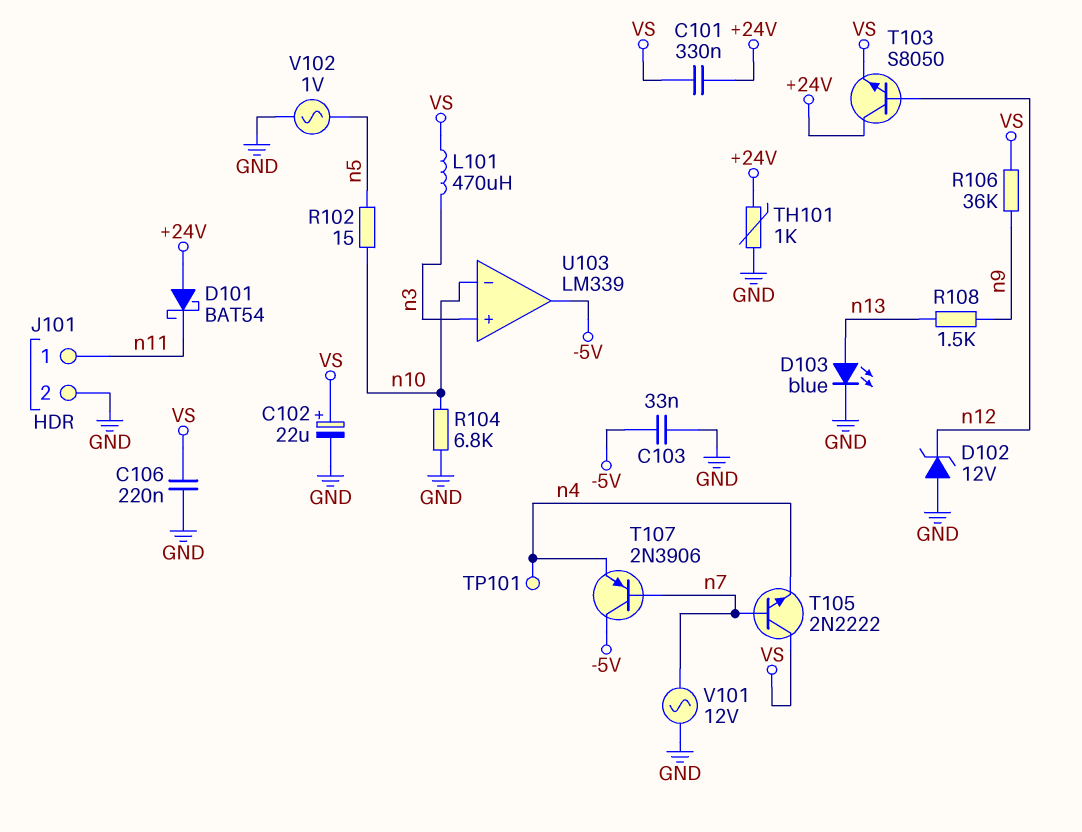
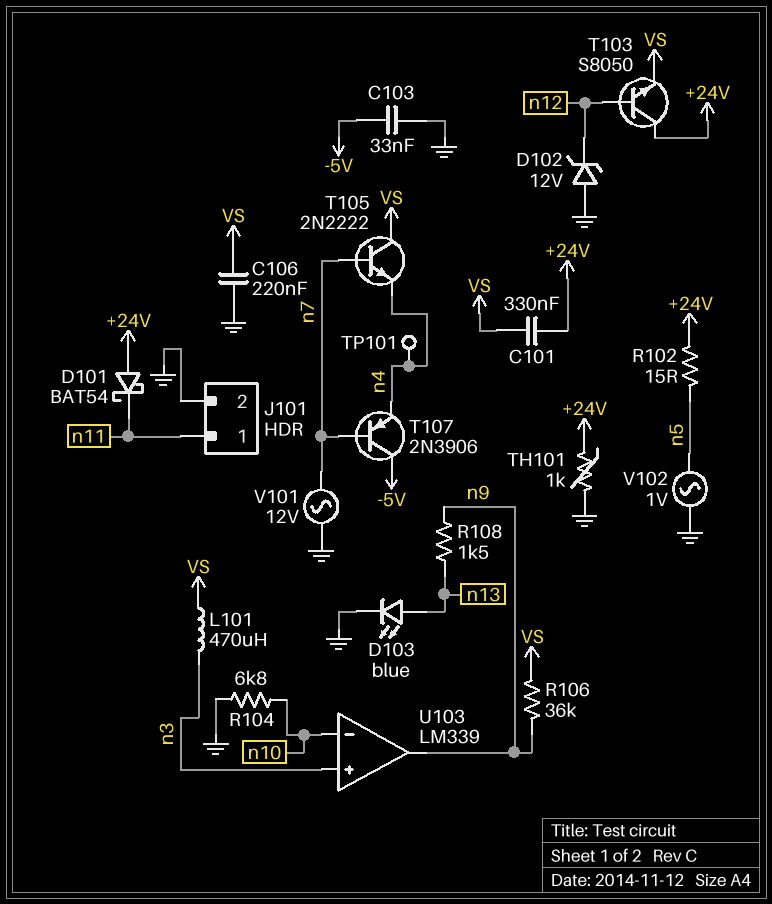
C102: 22uF (plus VS, minus GND) -> none
R102: 15 (n5, n10) -> 15 (+24V, n5)
U103 pin out: -5V -> n9

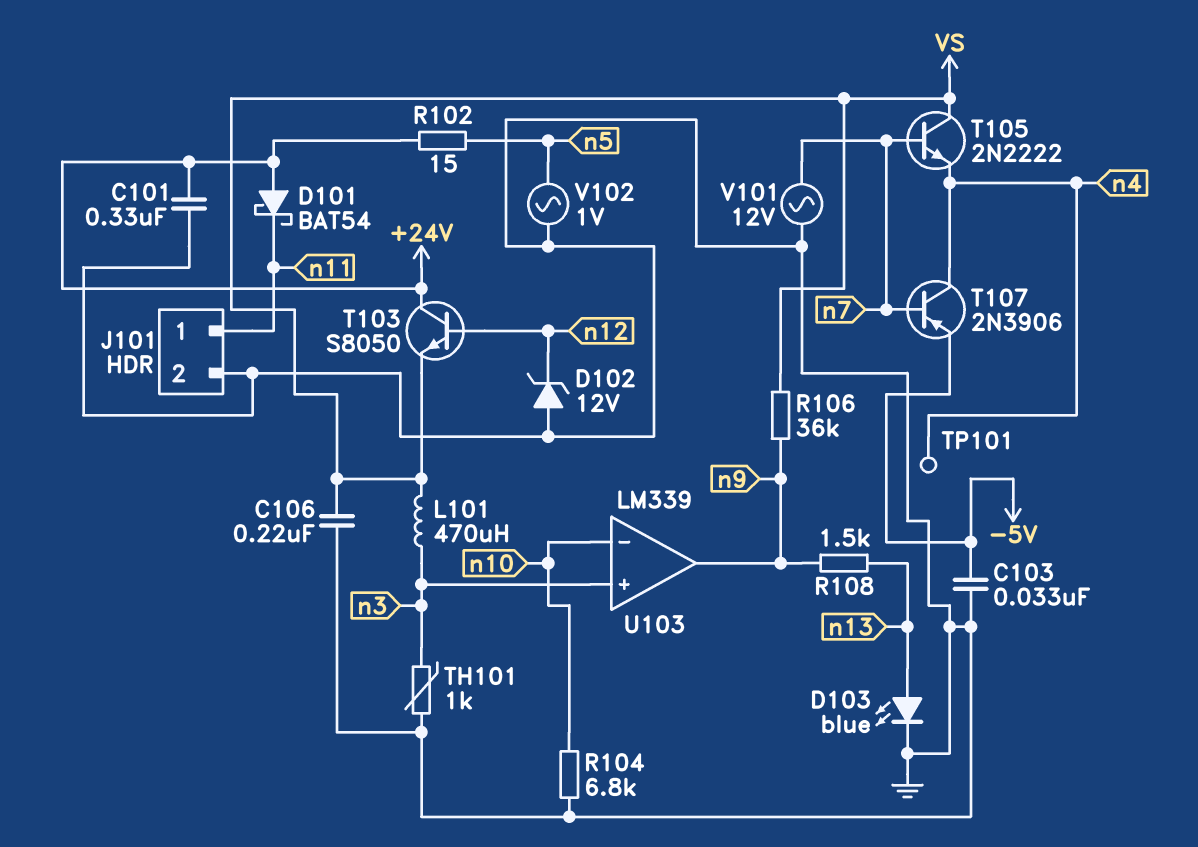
C101: 330nF (+24V, VS) -> 330nF (+24V, GND)
T107: PNP 2N3906 (B n7, C -5V, E n4) -> PNP 2N3906 (B n7, C n4, E -5V)
TH101: 1k (+24V, GND) -> 1k (GND, n3)

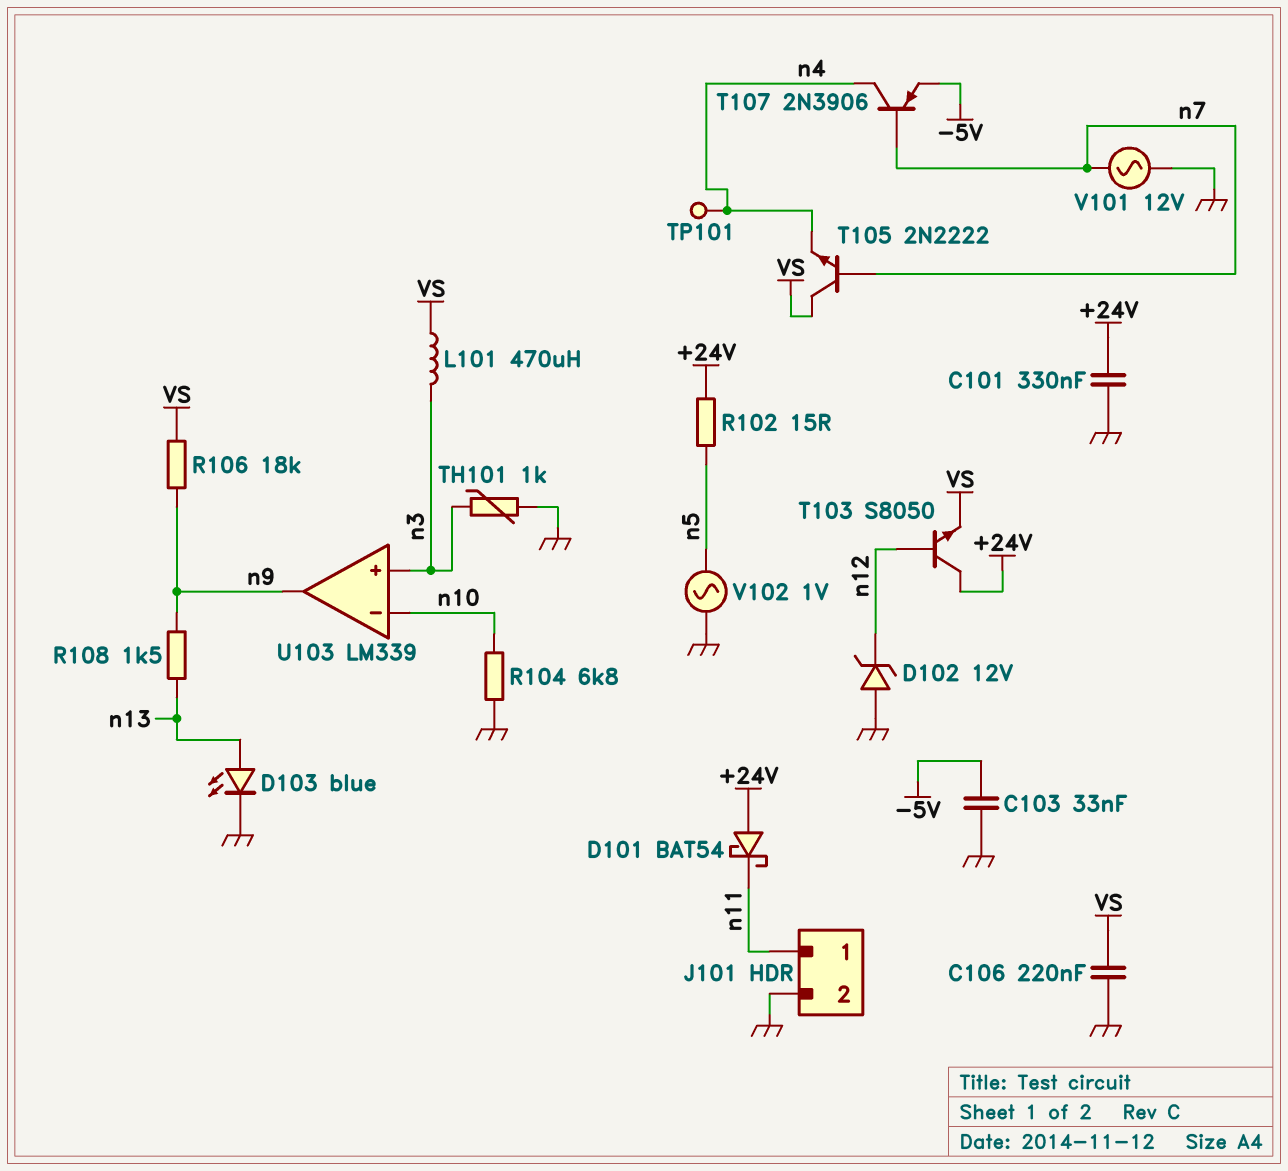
R106: 36k (VS, n9) -> 18k (VS, n9)

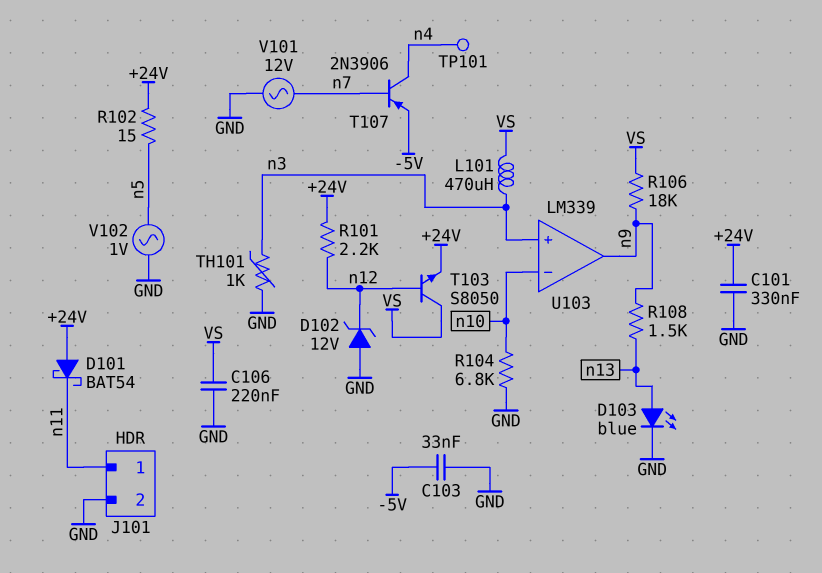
R101: none -> 2.2k (+24V, n12)
T103: NPN S8050 (B n12, C +24V, E VS) -> NPN S8050 (B n12, C VS, E +24V)
T105: NPN 2N2222 (B n7, C VS, E n4) -> none

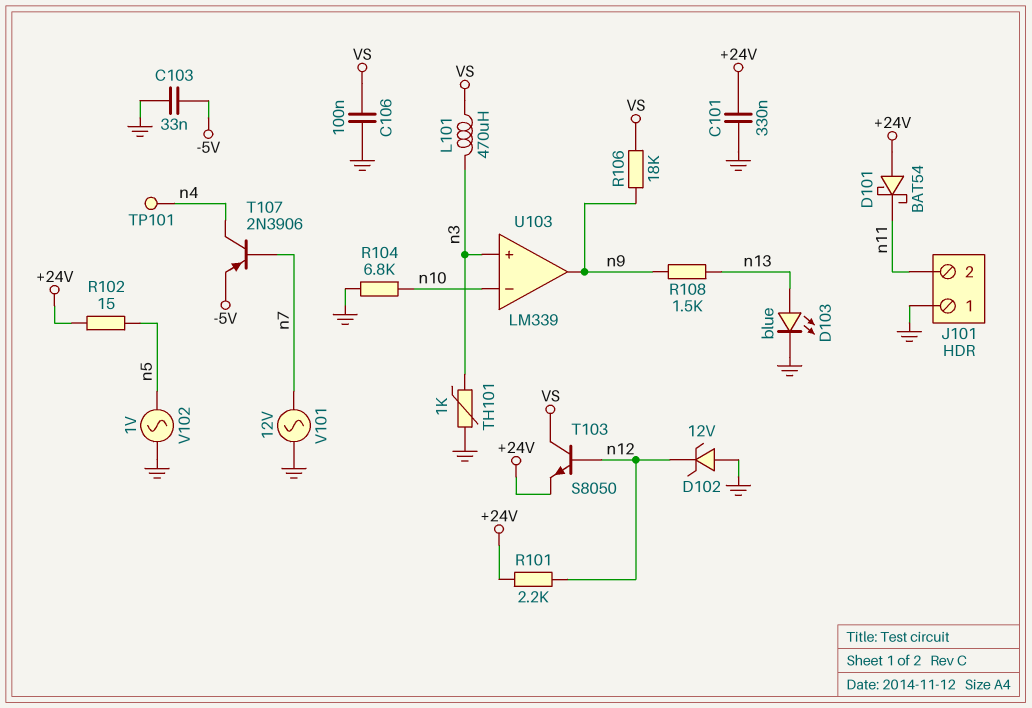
C106: 220nF (GND, VS) -> 100nF (GND, VS)
J101 pin 1: n11 -> GND
J101 pin 2: GND -> n11

